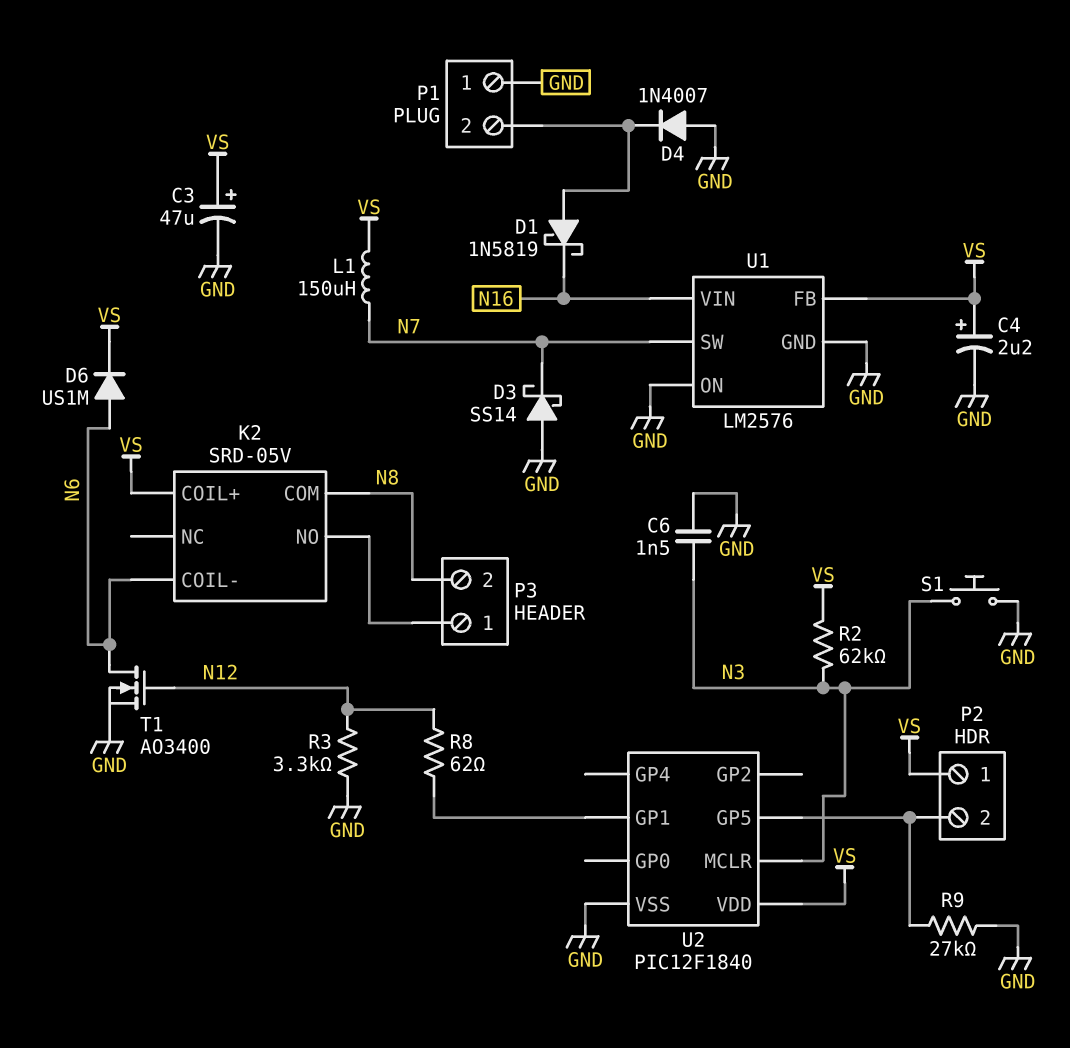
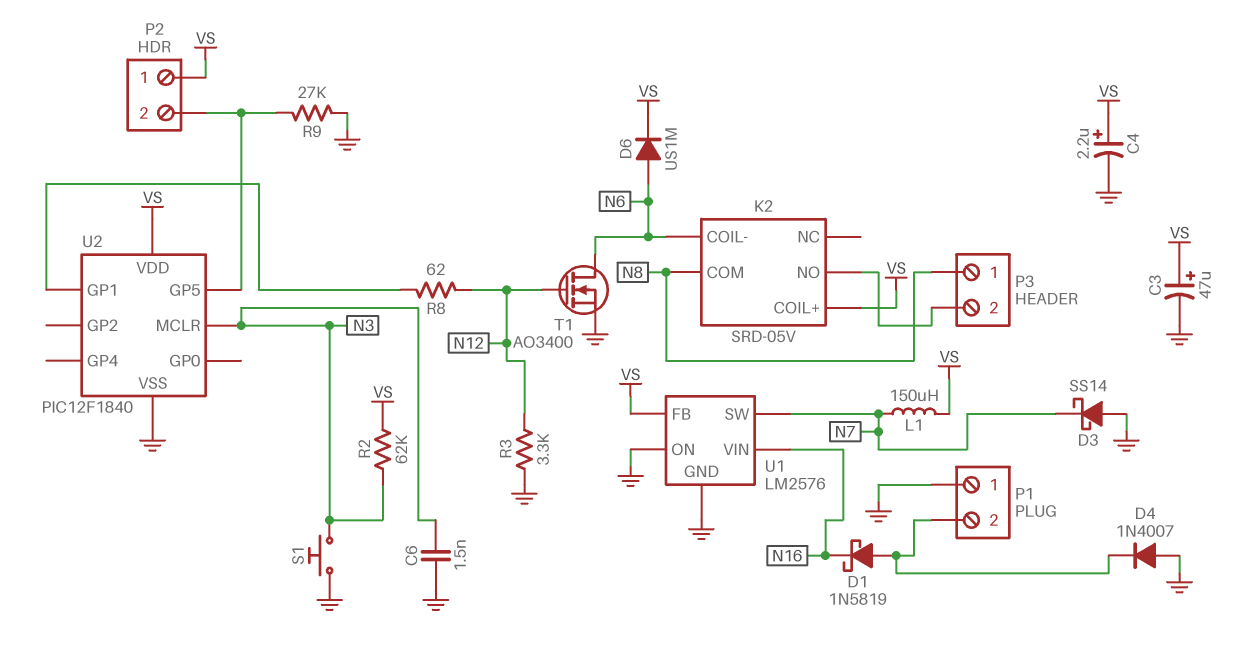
P3 pin 1: K2/NO -> N8
P3 pin 2: N8 -> K2/NO

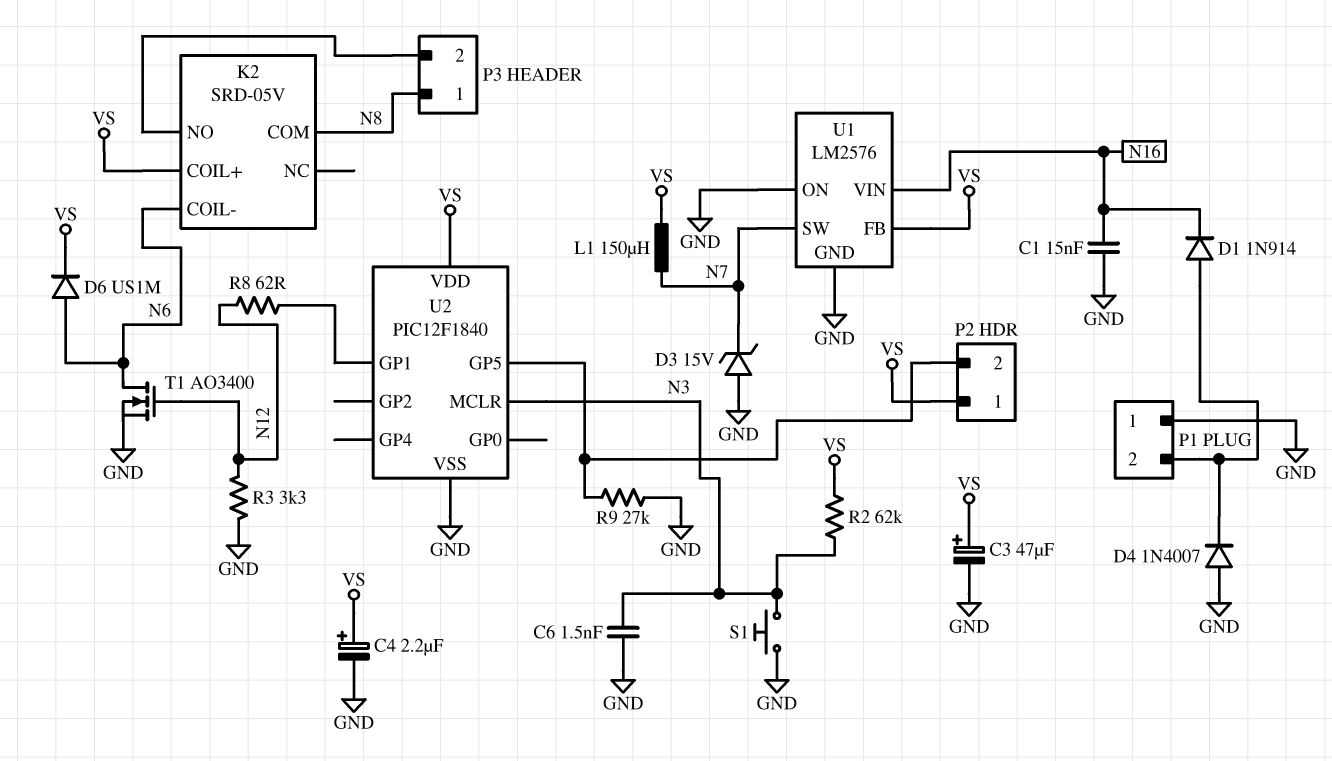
C1: none -> 15nF (GND, N16)
D1: schottky 1N5819 (A P1/2, K N16) -> diode 1N914 (A P1/2, K N16)
D3: schottky SS14 (A GND, K N7) -> zener 15V (A GND, K N7)

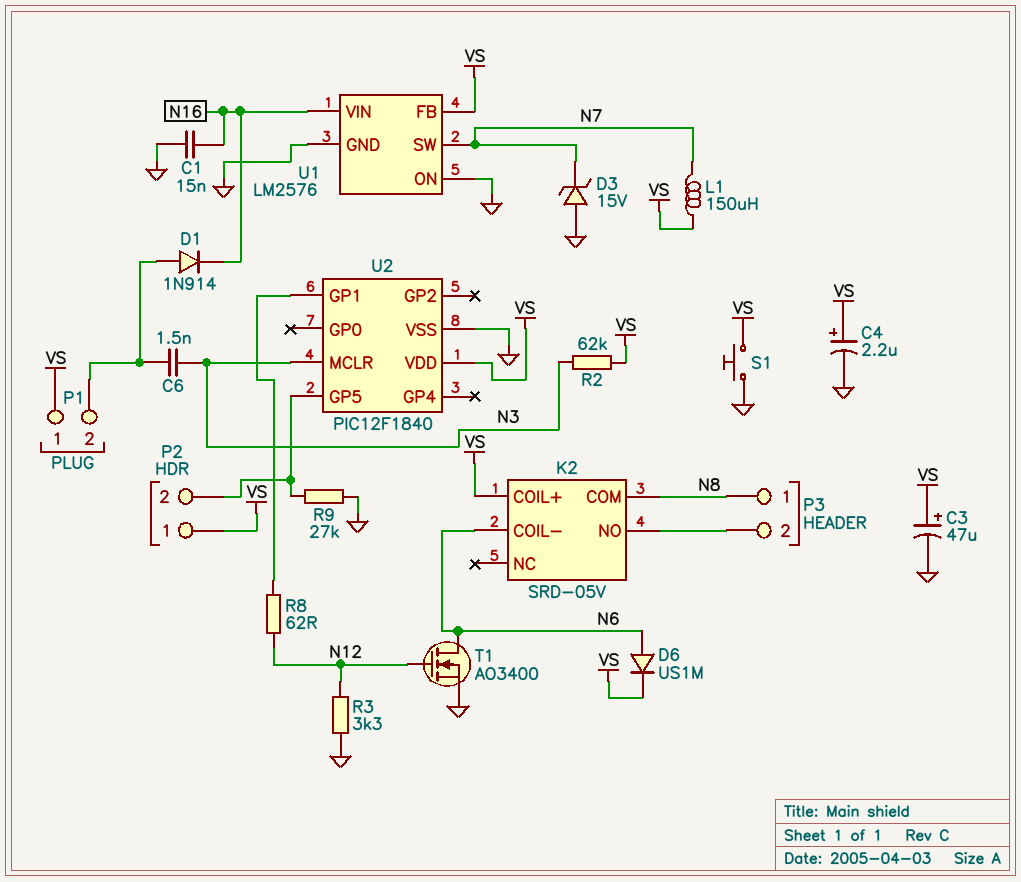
C6: 1.5nF (GND, N3) -> 1.5nF (N3, P1/2)
D4: diode 1N4007 (A GND, K P1/2) -> none
P1 pin 1: GND -> VS
S1: button (GND, N3) -> button (GND, VS)

